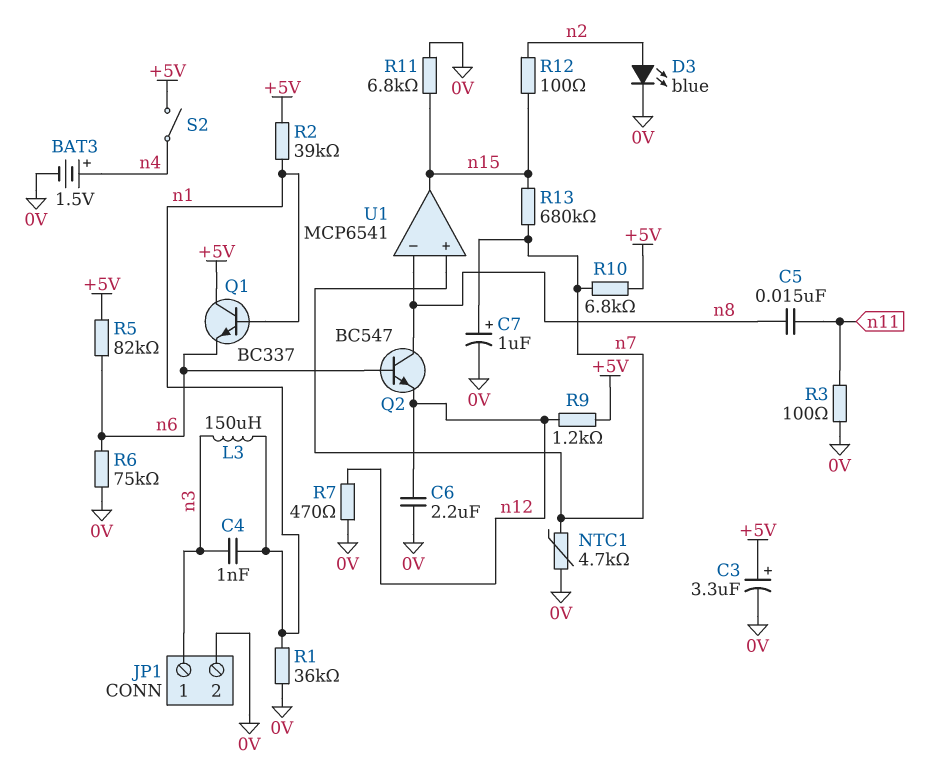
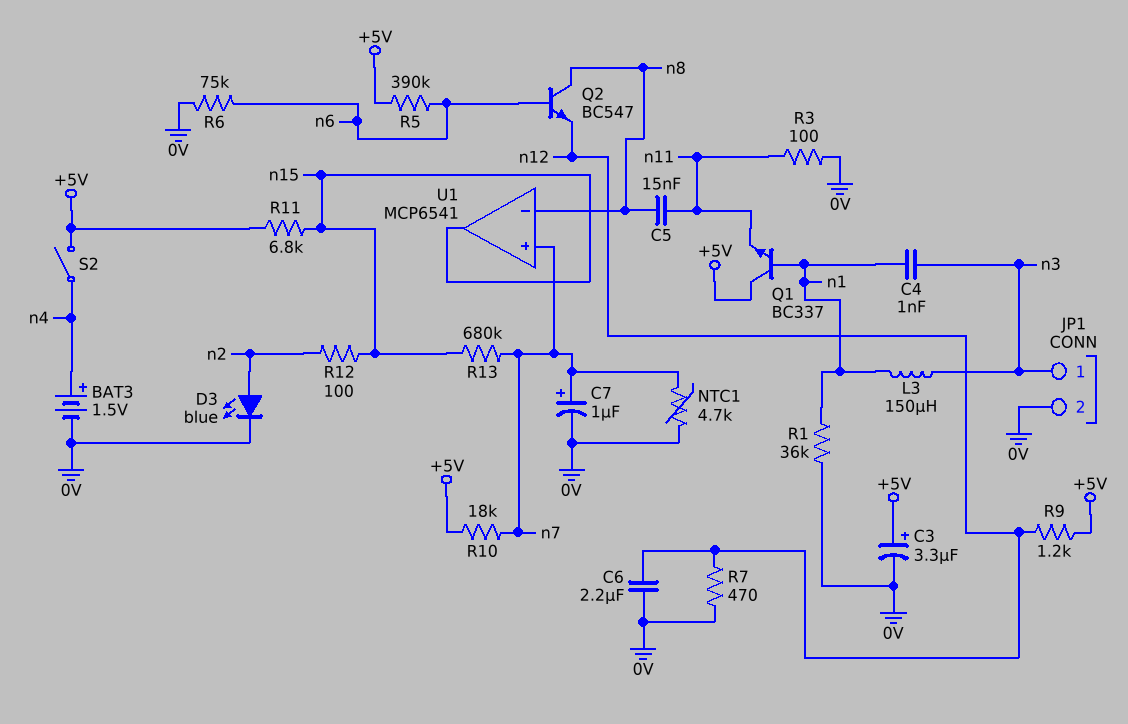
Q1: NPN BC337 (B n1, C +5V, E n6) -> NPN BC337 (B n1, C +5V, E n11)
R2: 39k (+5V, n1) -> none
R5: 82k (+5V, n6) -> 390k (+5V, n6)
R10: 6.8k (+5V, n7) -> 18k (+5V, n7)
R11: 6.8k (0V, n15) -> 6.8k (+5V, n15)

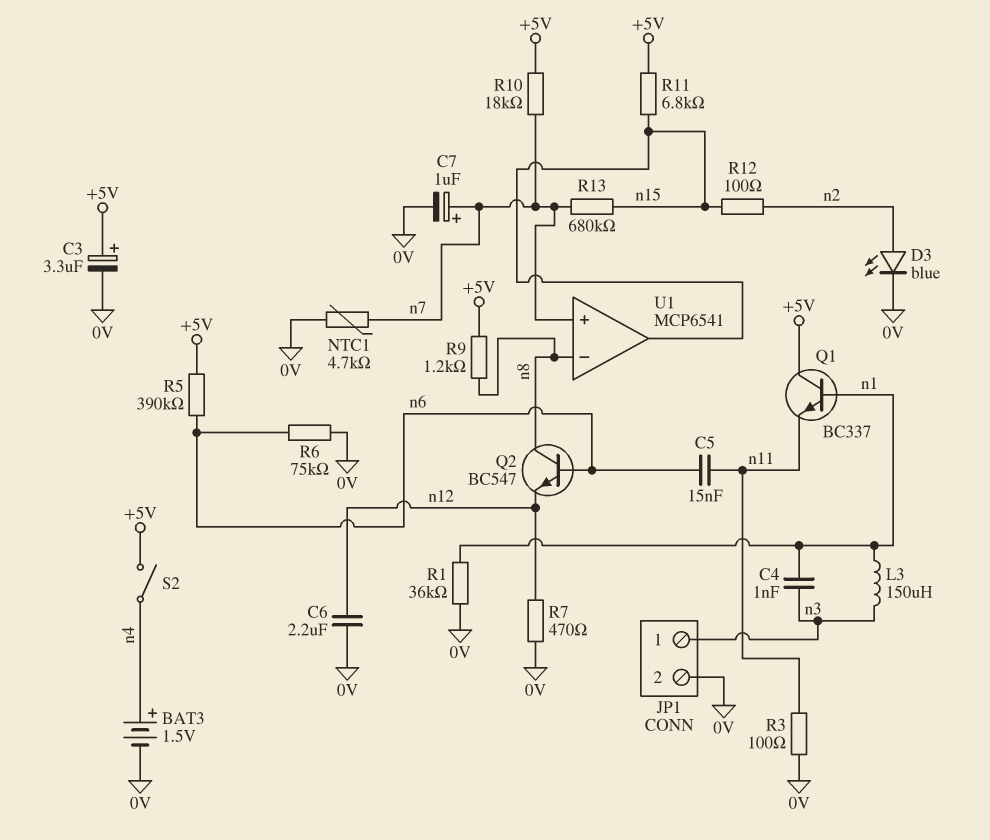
C5: 15nF (n8, n11) -> 15nF (n6, n11)
R9: 1.2k (+5V, n12) -> 1.2k (+5V, n8)

